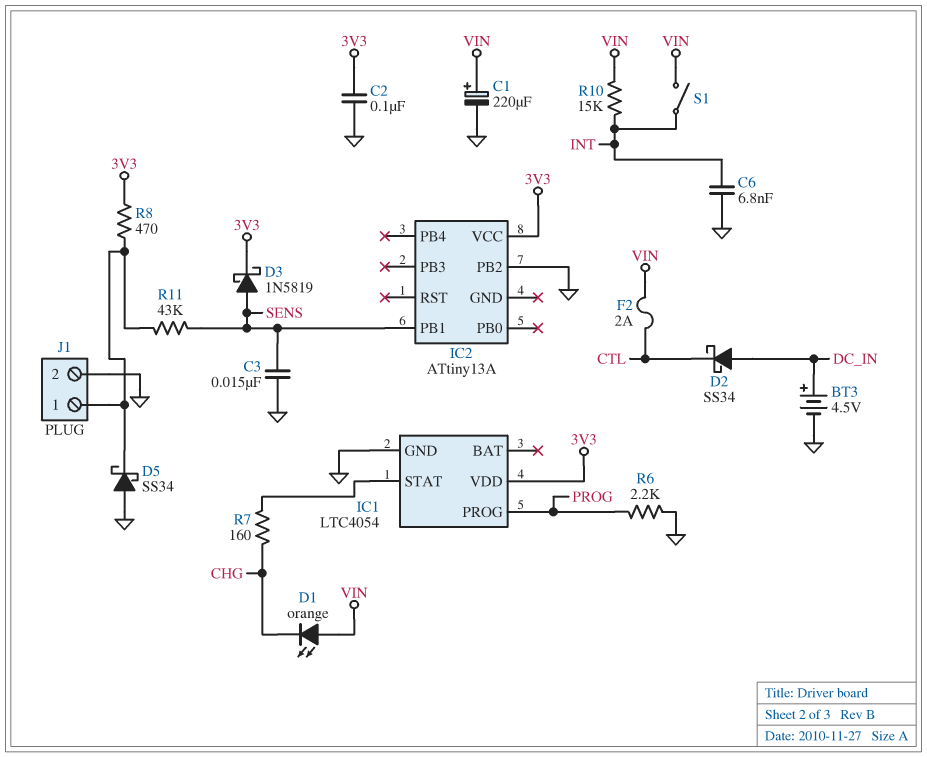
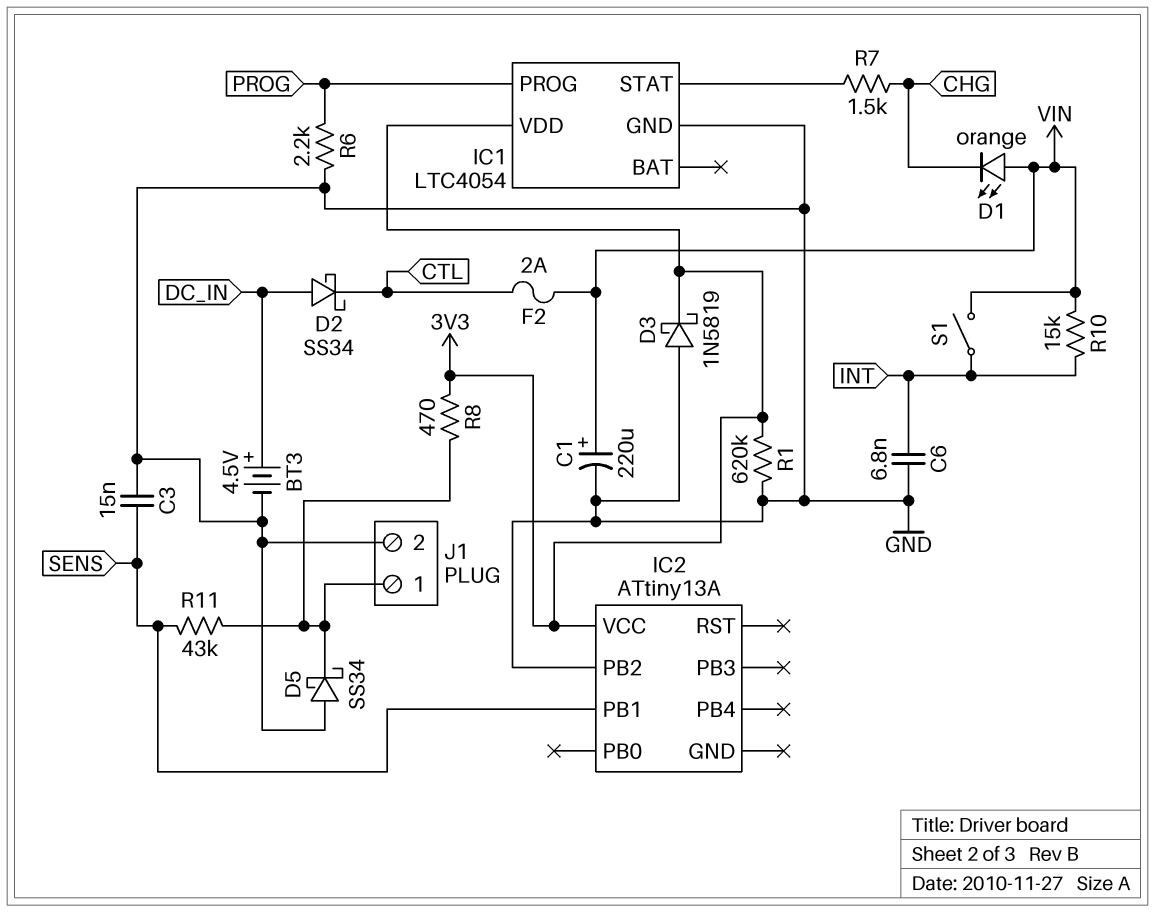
C2: 100nF (3V3, GND) -> none
D3: schottky 1N5819 (A SENS, K 3V3) -> schottky 1N5819 (A GND, K 3V3)
R1: none -> 620k (3V3, GND)
R7: 160 (CHG, IC1/STAT) -> 1.5k (CHG, IC1/STAT)

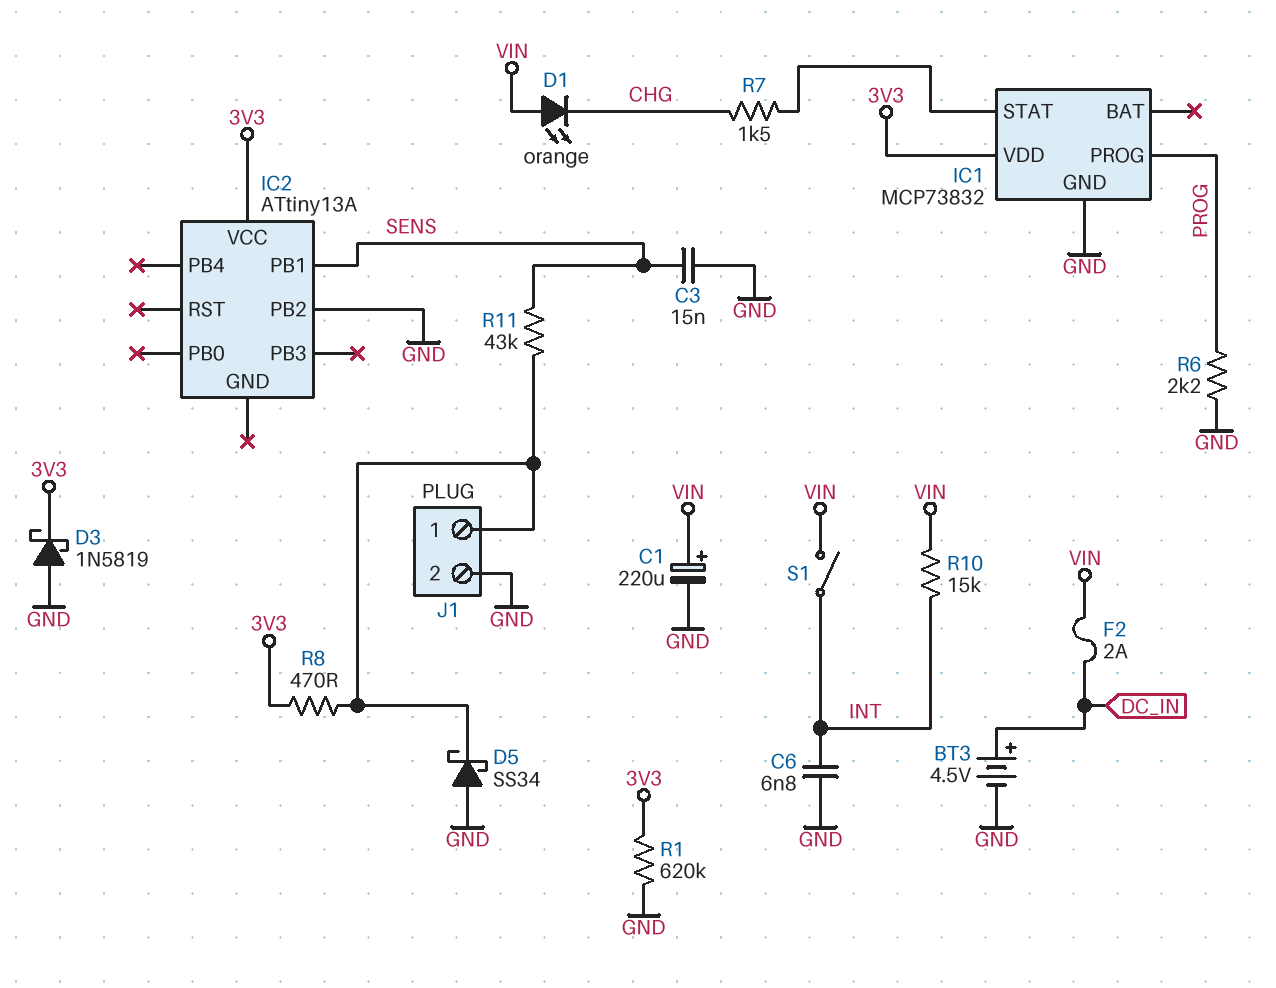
D2: schottky SS34 (A DC_IN, K CTL) -> none
F2: 2A (CTL, VIN) -> 2A (DC_IN, VIN)
IC1: LTC4054 -> MCP73832

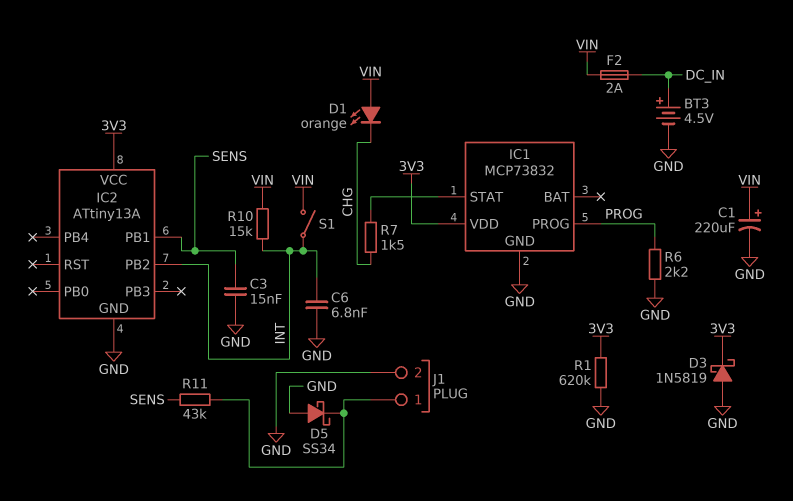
IC2 pin GND: none -> GND
IC2 pin PB2: GND -> INT
R8: 470 (3V3, J1/1) -> none

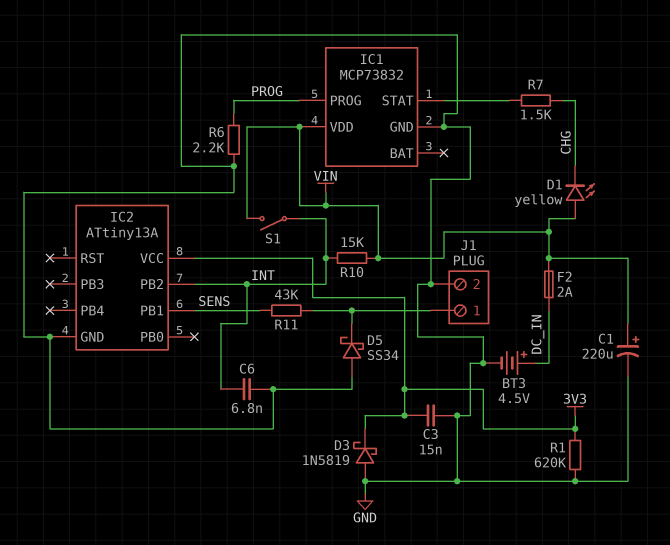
C3: 15nF (GND, SENS) -> 15nF (3V3, GND)
D1: LED orange (A VIN, K CHG) -> LED yellow (A VIN, K CHG)
IC1 pin VDD: 3V3 -> VIN

